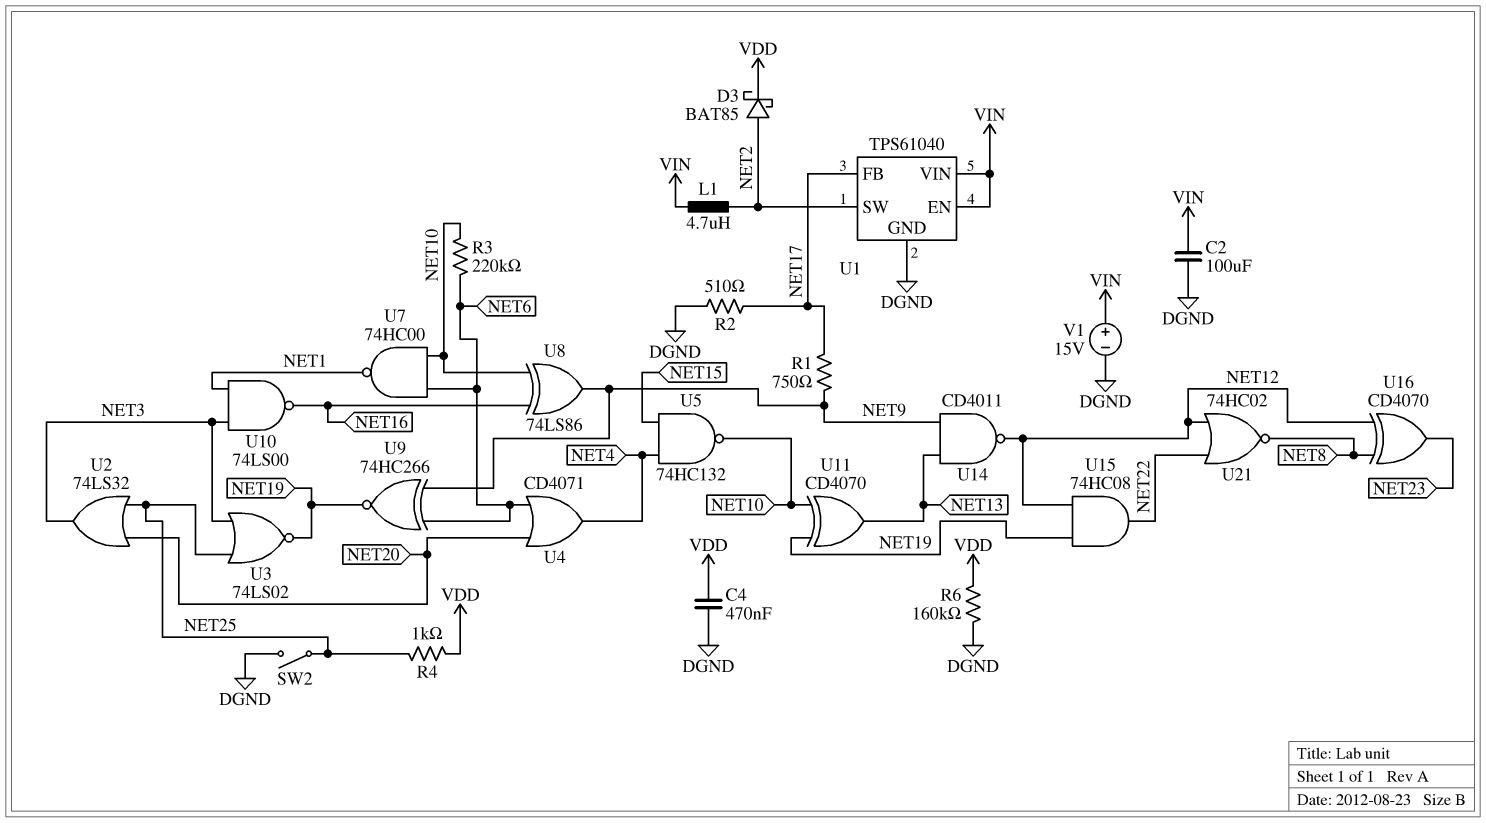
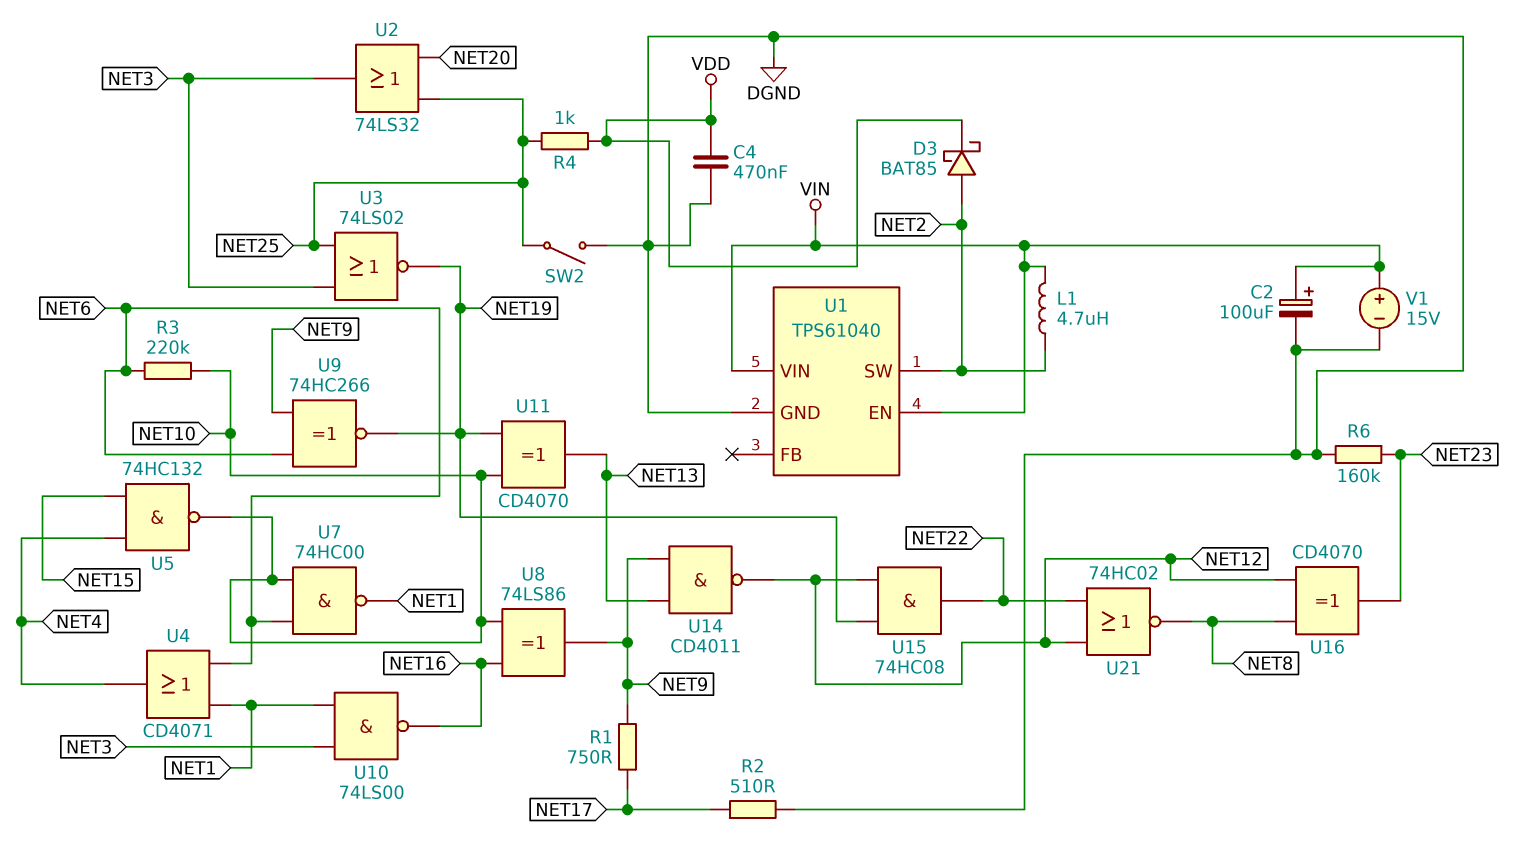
C2: 100uF (DGND, VIN) -> 100uF (plus VIN, minus DGND)
R6: 160k (DGND, VDD) -> 160k (DGND, NET23)
U1 pin FB: NET17 -> none
U4: OR CD4071 (in NET6, in NET20, out NET4) -> OR CD4071 (in NET1, in NET6, out NET4)

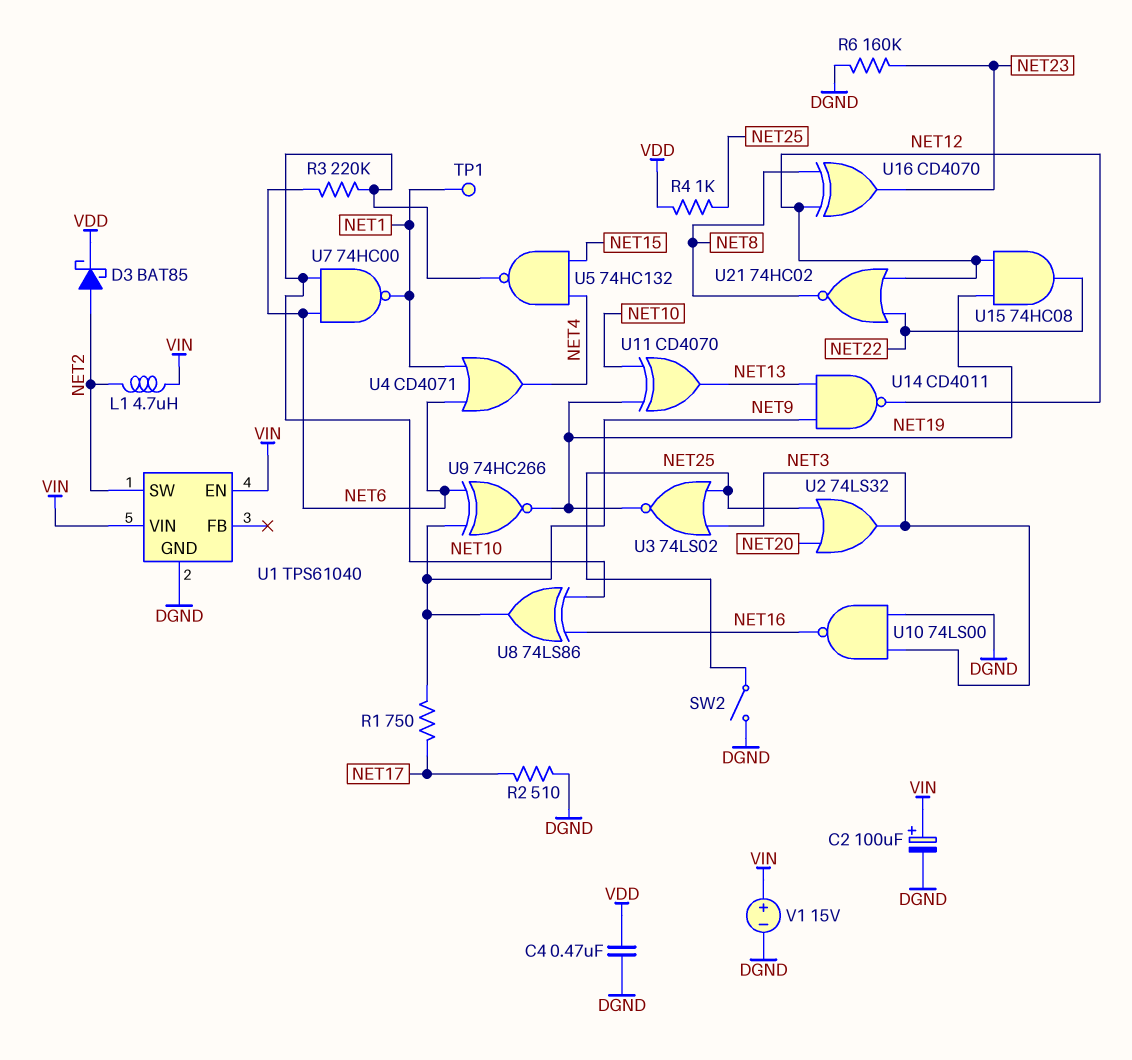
TP1: none -> test point (NET1)
U10: NAND 74LS00 (in NET1, in NET3, out NET16) -> NAND 74LS00 (in DGND, in NET3, out NET16)

